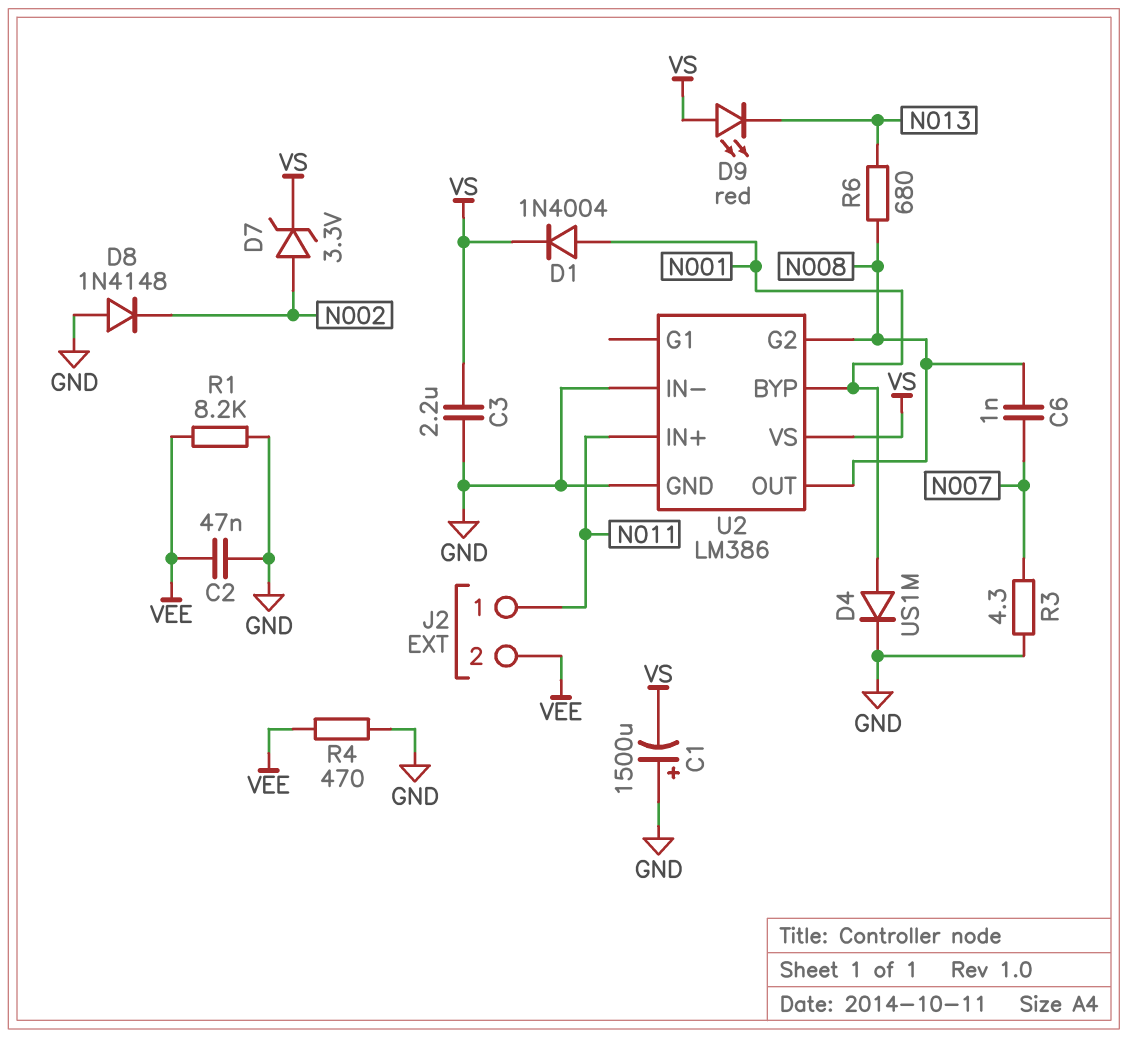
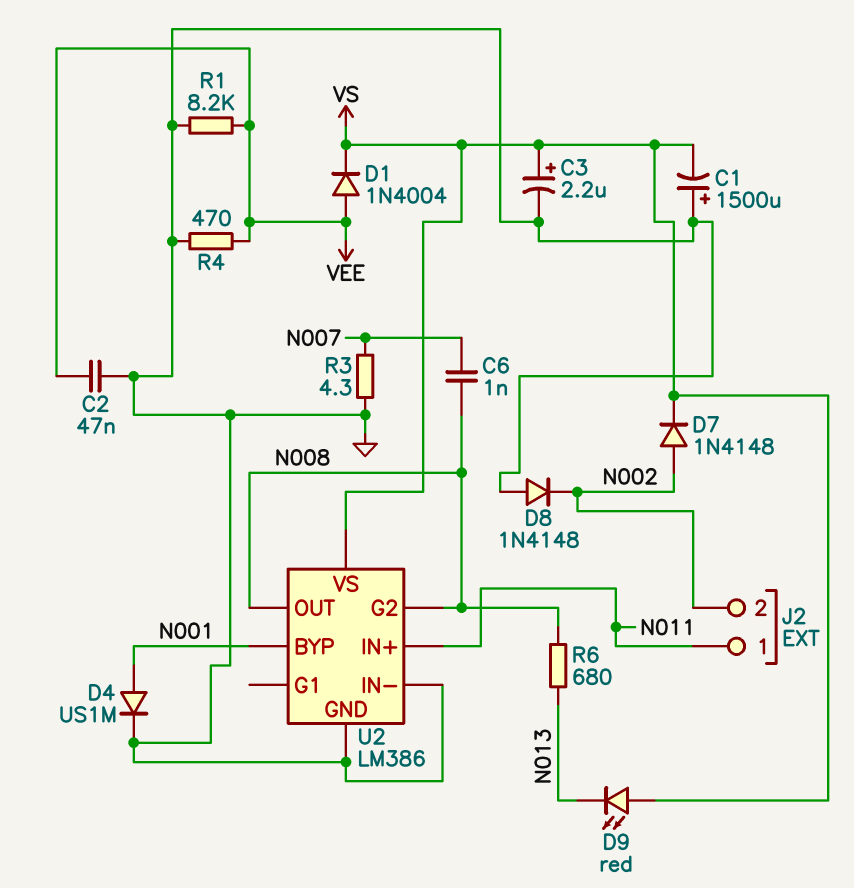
C3: 2.2uF (GND, VS) -> 2.2uF (plus VS, minus GND)
D1: diode 1N4004 (A N001, K VS) -> diode 1N4004 (A VEE, K VS)
D7: zener 3.3V (A N002, K VS) -> diode 1N4148 (A N002, K VS)
J2 pin 2: VEE -> N002

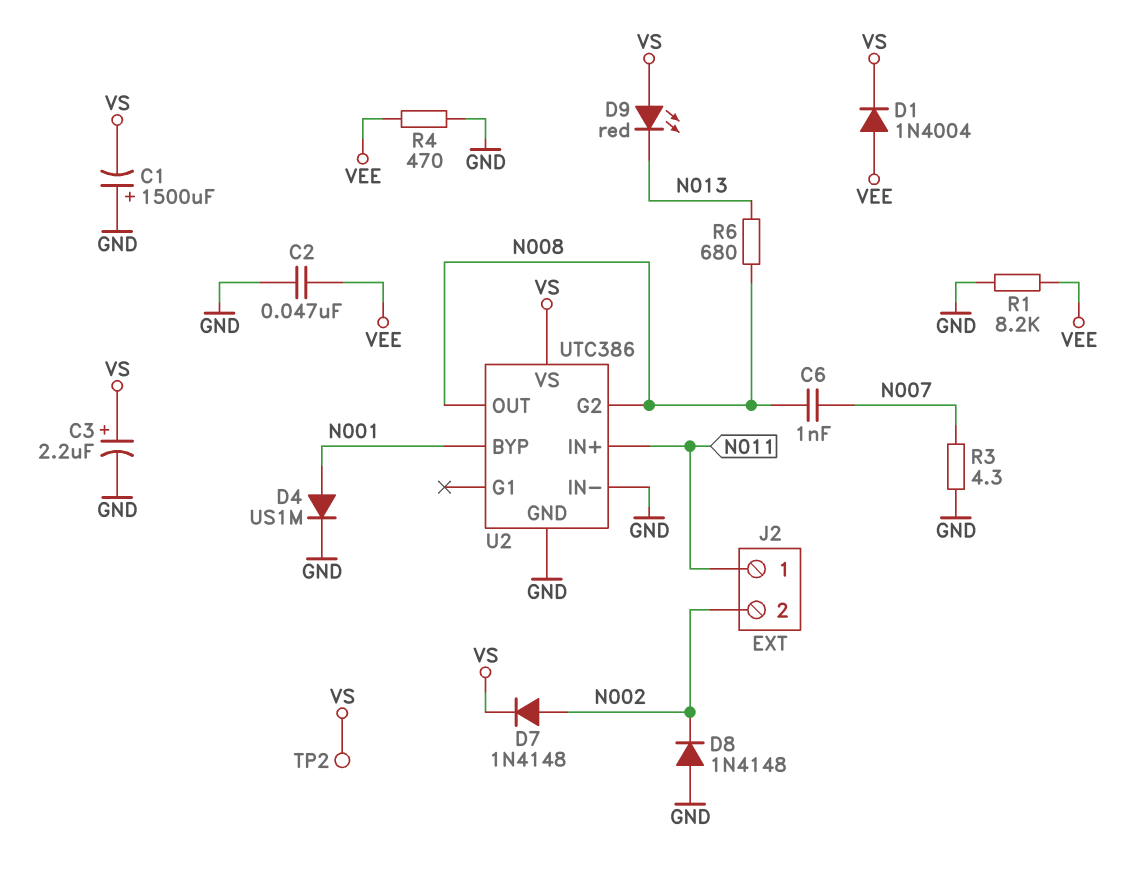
TP2: none -> test point (VS)
U2: LM386 -> UTC386

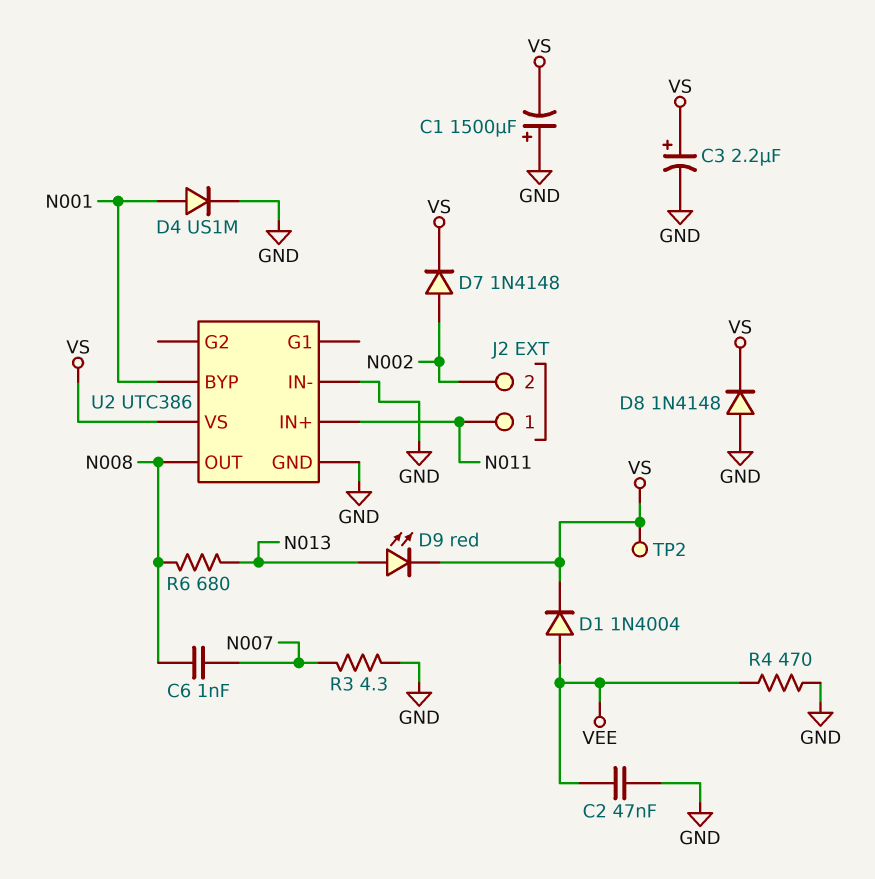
D8: diode 1N4148 (A GND, K N002) -> diode 1N4148 (A GND, K VS)
D9: LED red (A VS, K N013) -> LED red (A N013, K VS)
R1: 8.2k (GND, VEE) -> none
U2 pin G2: N008 -> none

